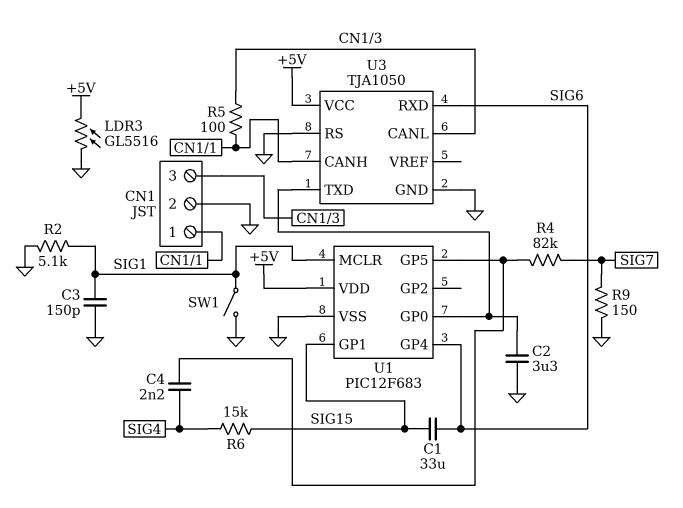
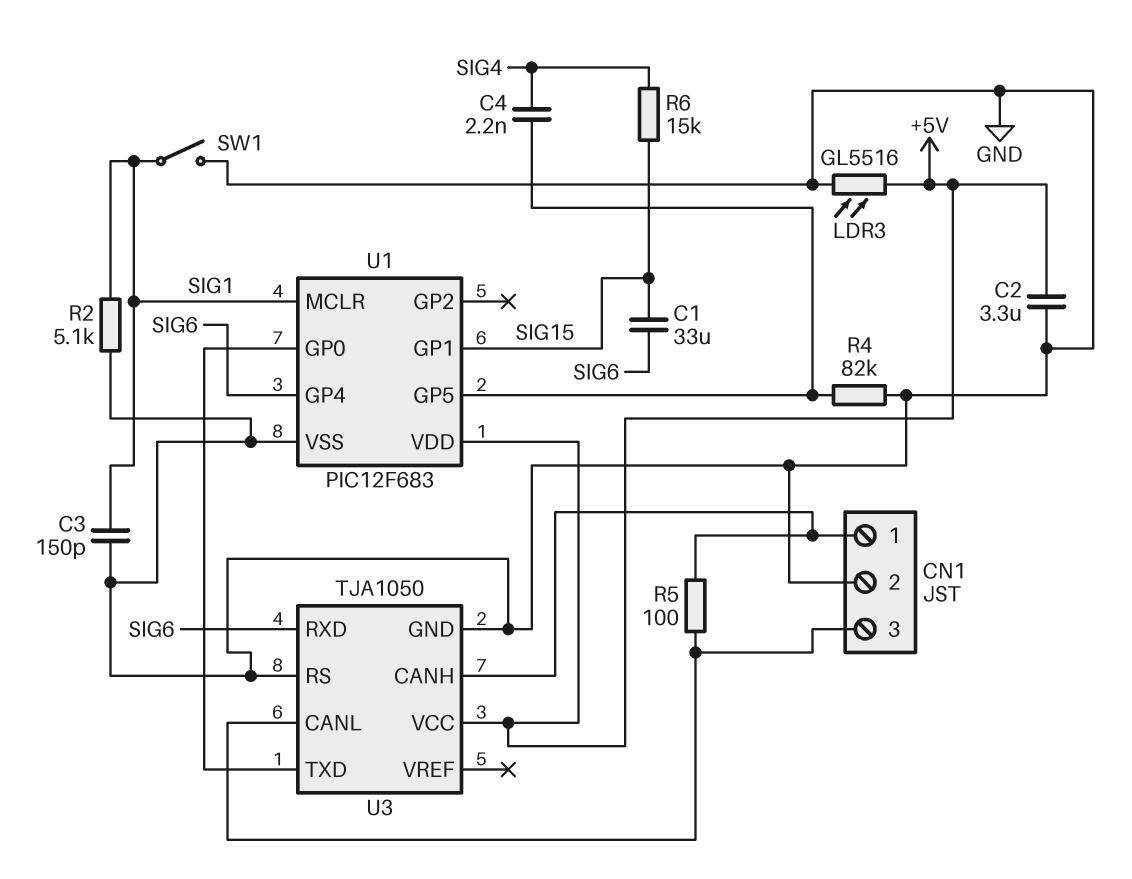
C2: 3.3uF (GND, U1/GP0) -> 3.3uF (+5V, GND)
R4: 82k (SIG7, U1/GP5) -> 82k (GND, U1/GP5)
R9: 150 (GND, SIG7) -> none

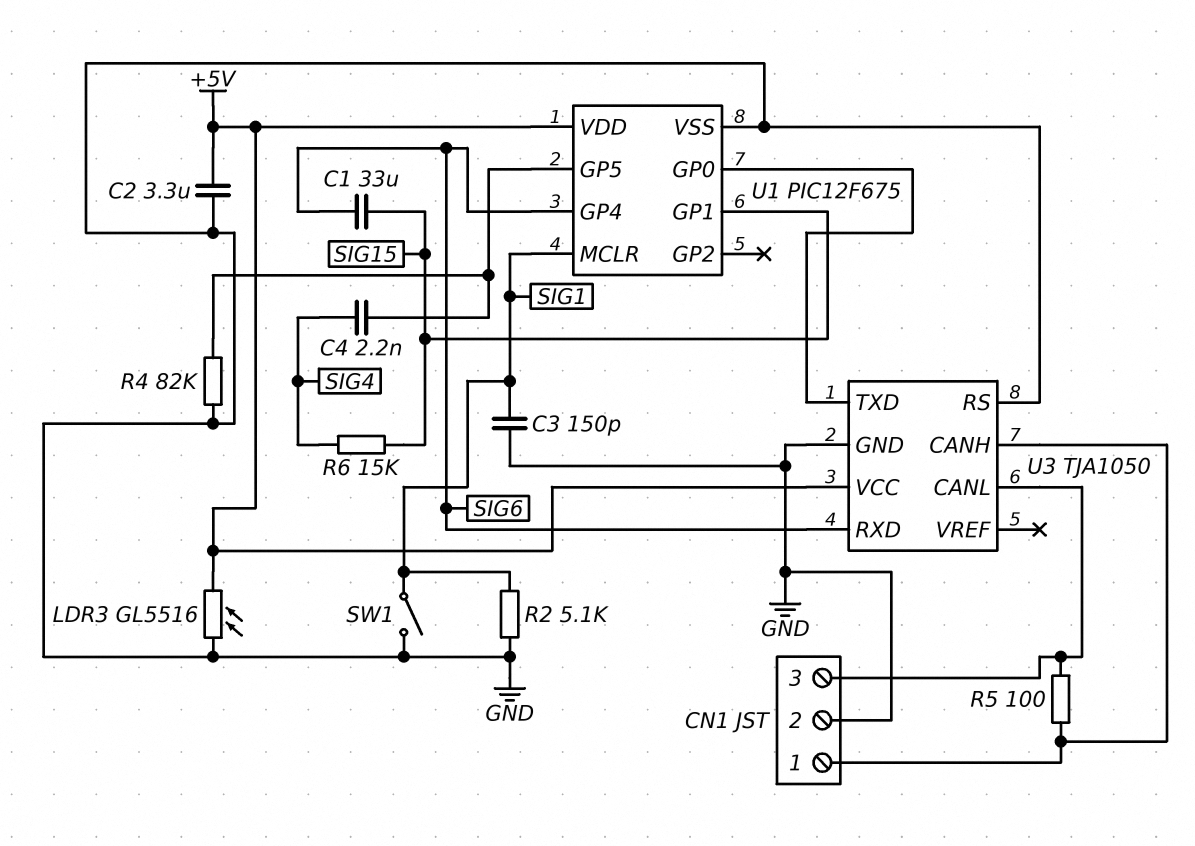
U1: PIC12F683 -> PIC12F675

